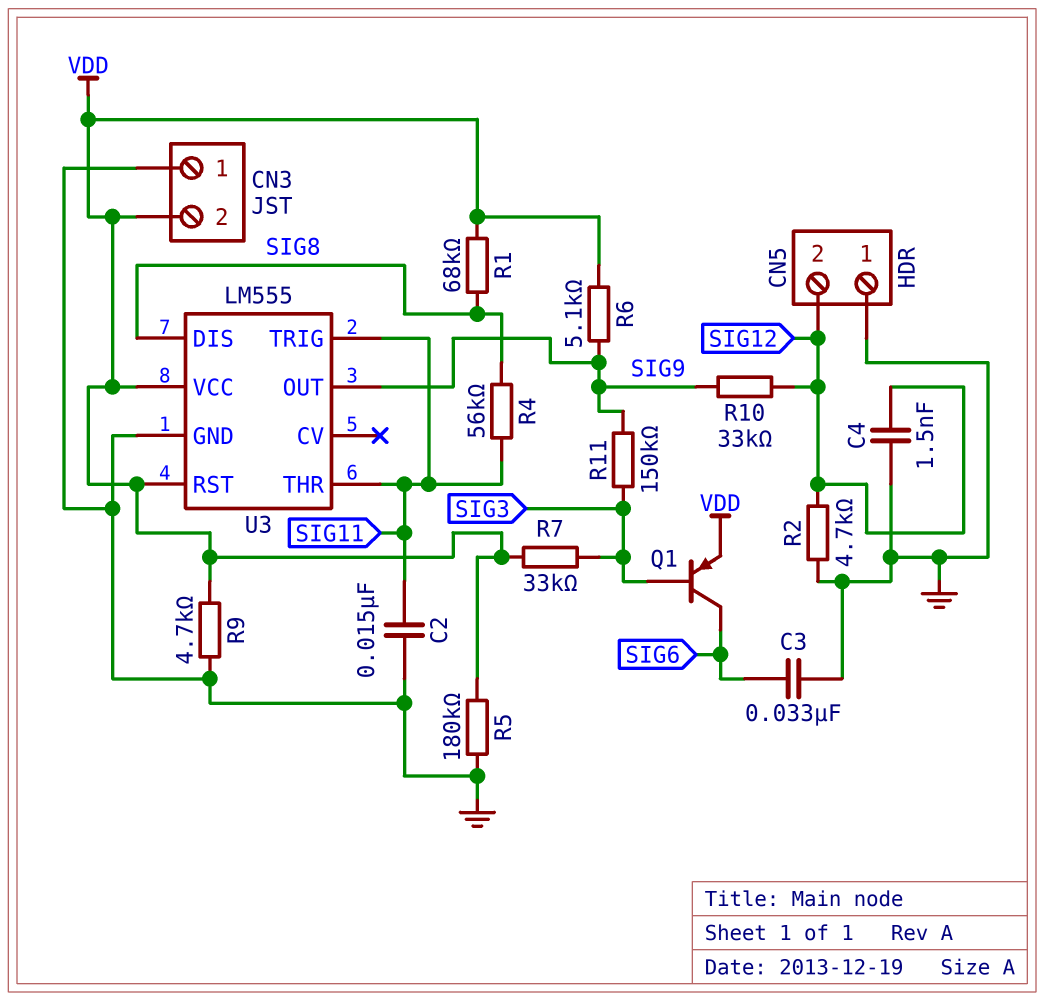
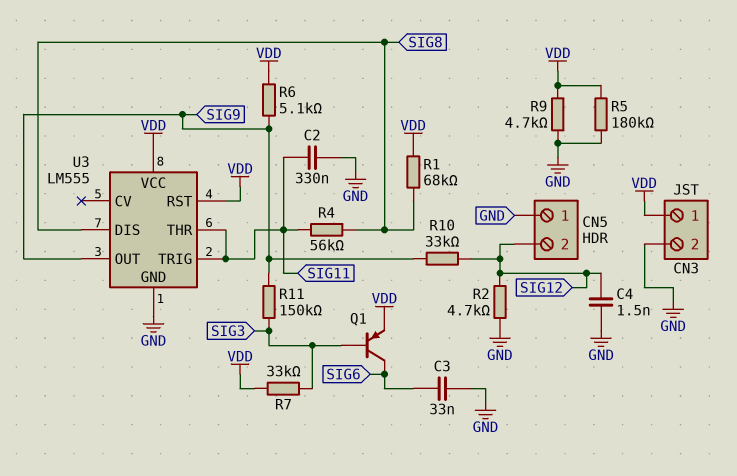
C2: 15nF (GND, SIG11) -> 330nF (GND, SIG11)
CN3 pin 1: GND -> VDD
CN3 pin 2: VDD -> GND

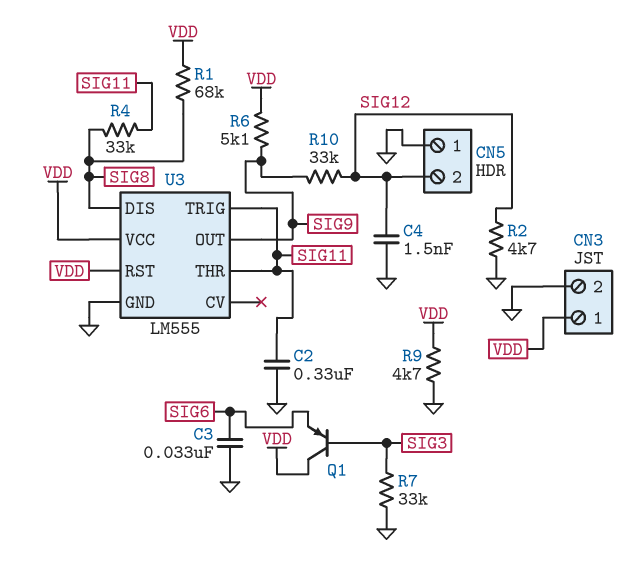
Q1: PNP (B SIG3, C SIG6, E VDD) -> PNP (B SIG3, C VDD, E SIG6)
R4: 56k (SIG8, SIG11) -> 33k (SIG8, SIG11)
R5: 180k (GND, VDD) -> none
R7: 33k (SIG3, VDD) -> 33k (GND, SIG3)
R11: 150k (SIG3, SIG9) -> none

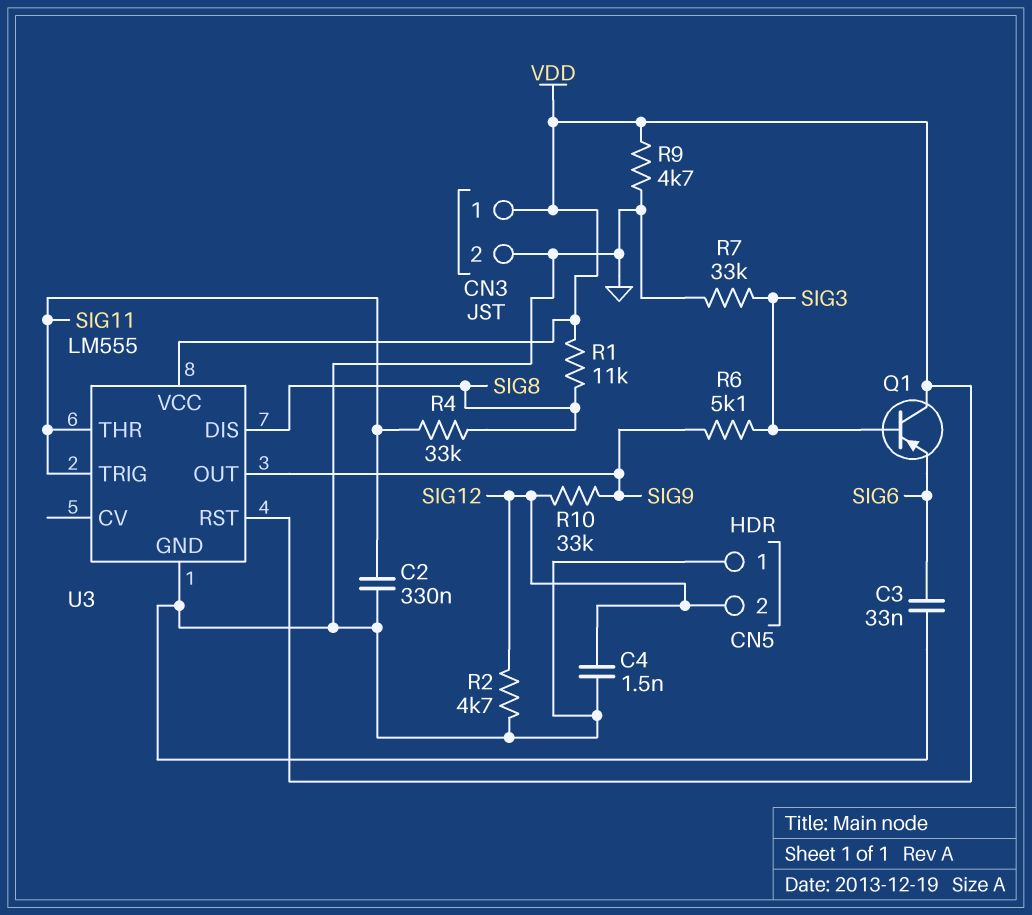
R1: 68k (SIG8, VDD) -> 11k (SIG8, VDD)
R6: 5.1k (SIG9, VDD) -> 5.1k (SIG3, SIG9)

